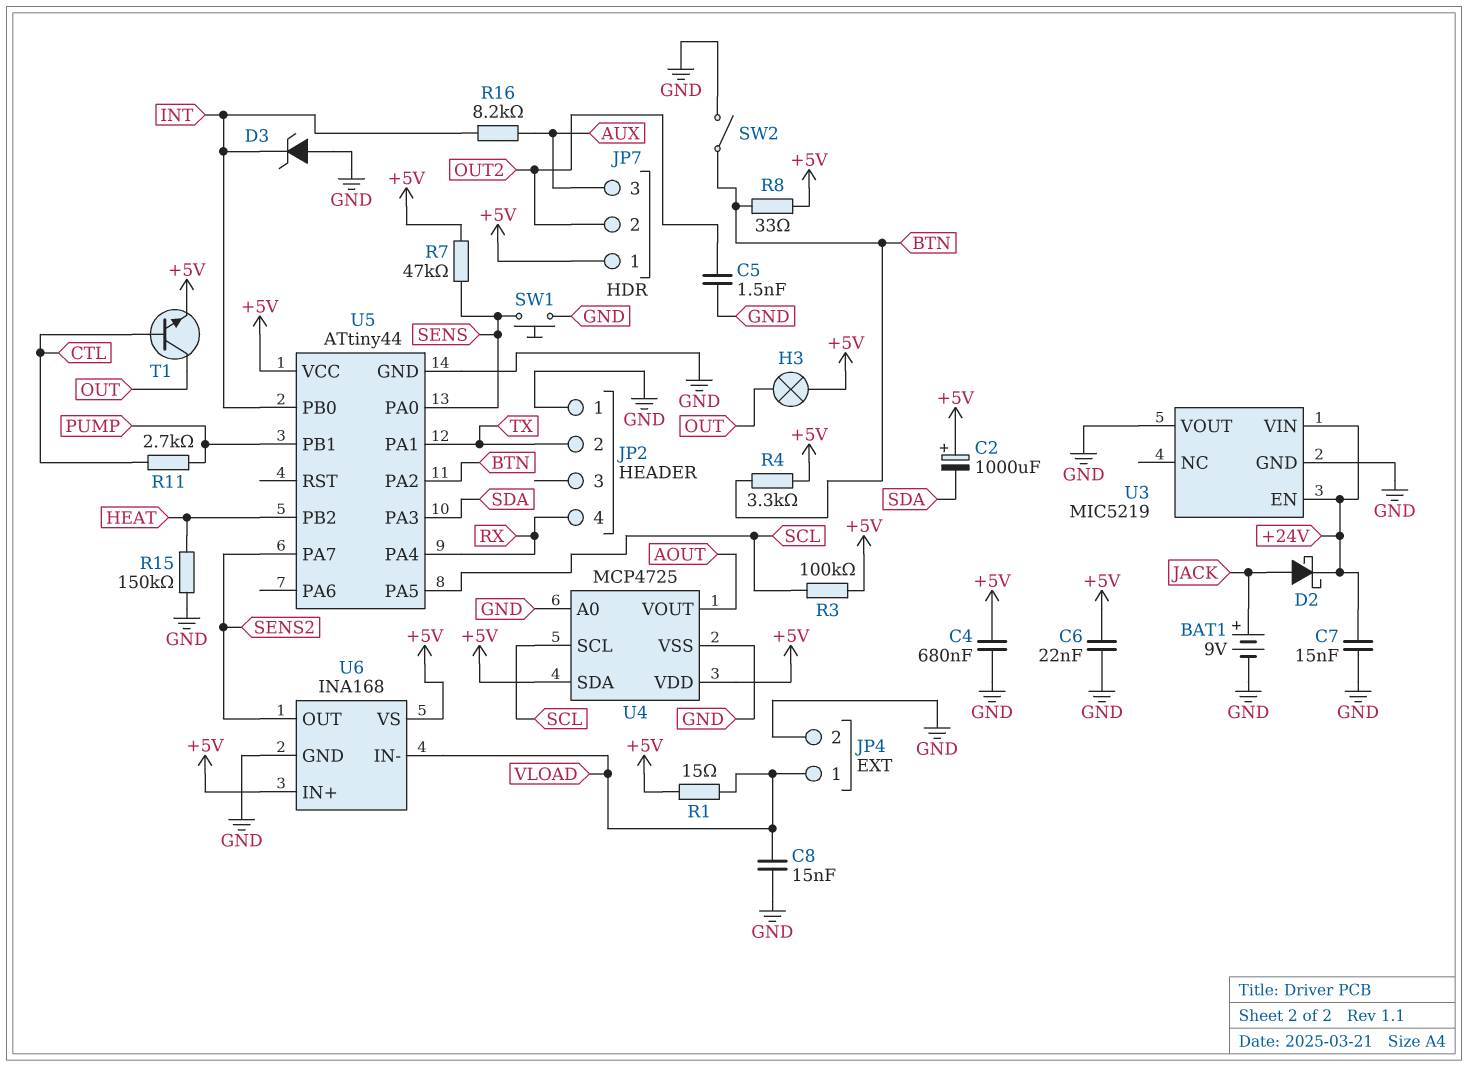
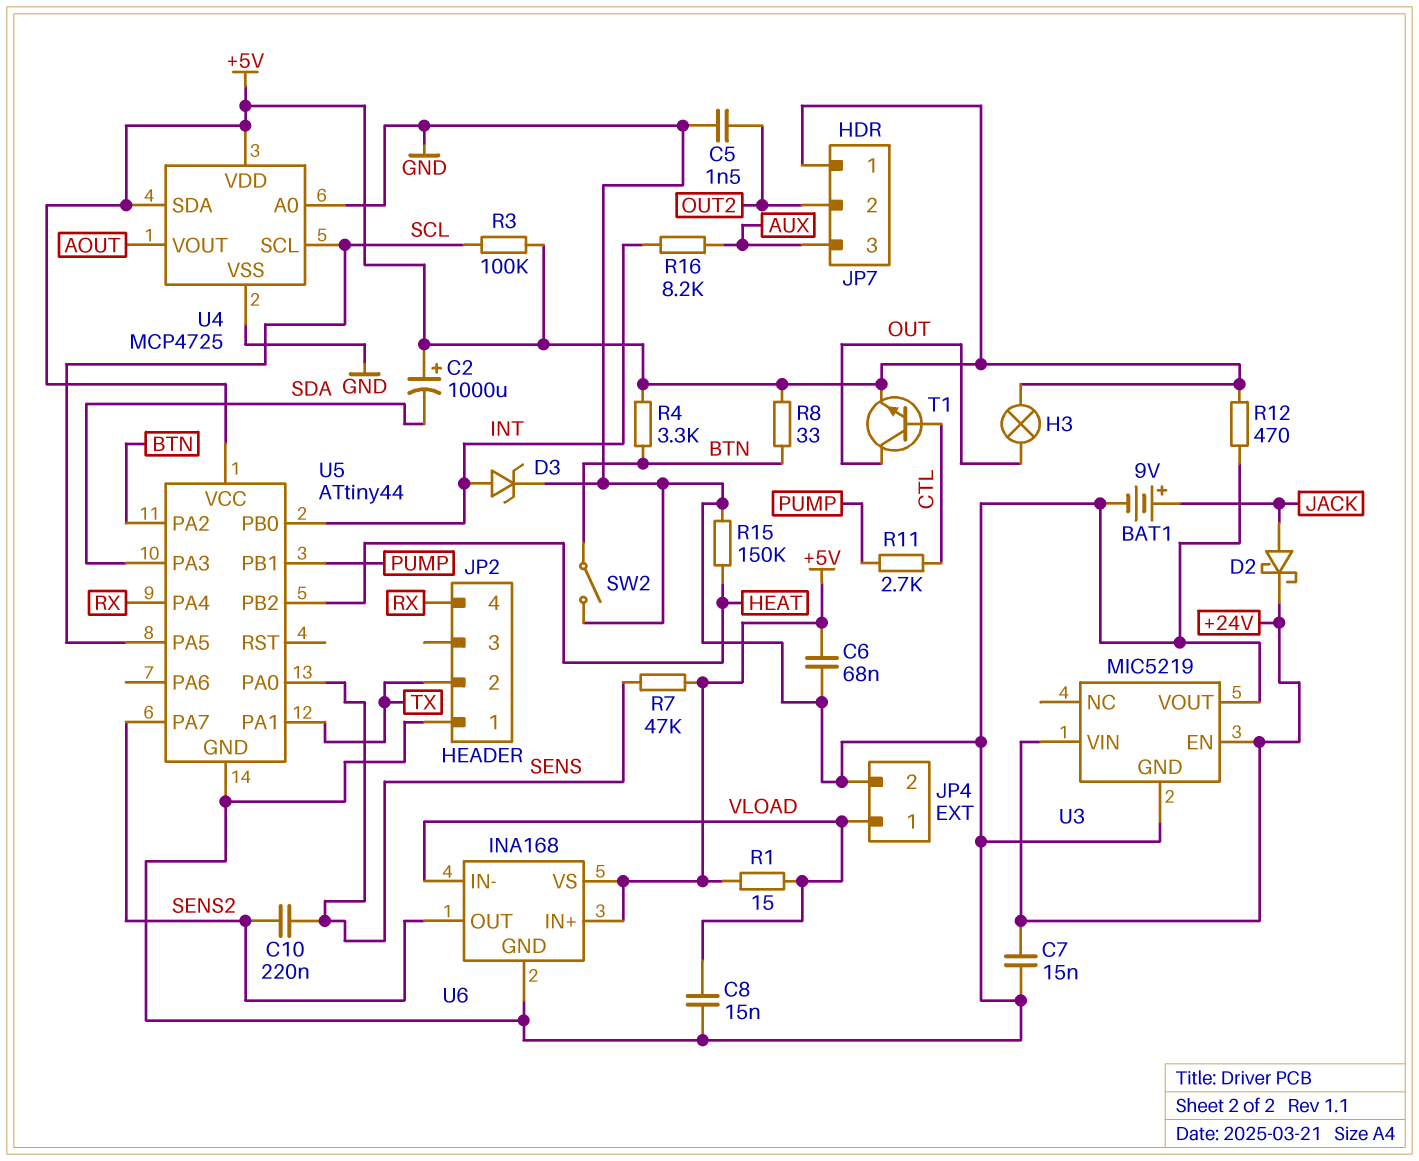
C4: 680nF (+5V, GND) -> none
C6: 22nF (+5V, GND) -> 68nF (+5V, GND)
C10: none -> 220nF (SENS, SENS2)
D3: zener (A GND, K INT) -> zener (A INT, K GND)
R12: none -> 470 (+5V, GND)
SW1: button (GND, SENS) -> none

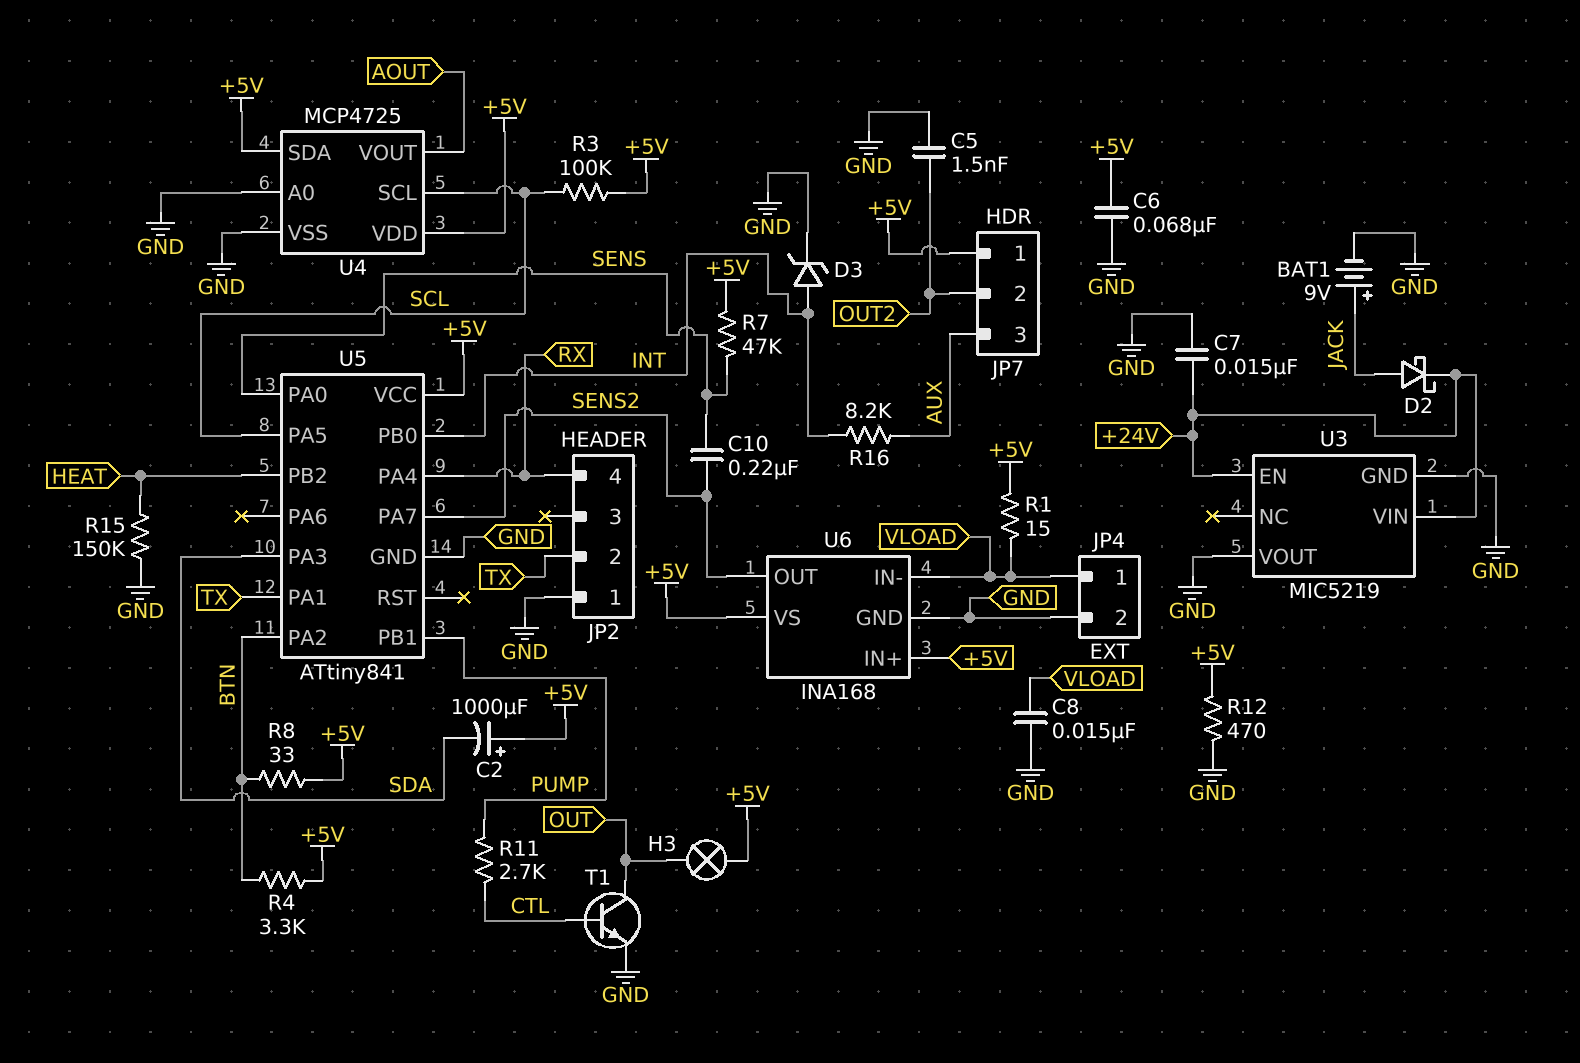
SW2: switch (BTN, GND) -> none
T1: NPN (B CTL, C OUT, E +5V) -> NPN (B CTL, C OUT, E GND)
U5: ATtiny44 -> ATtiny841

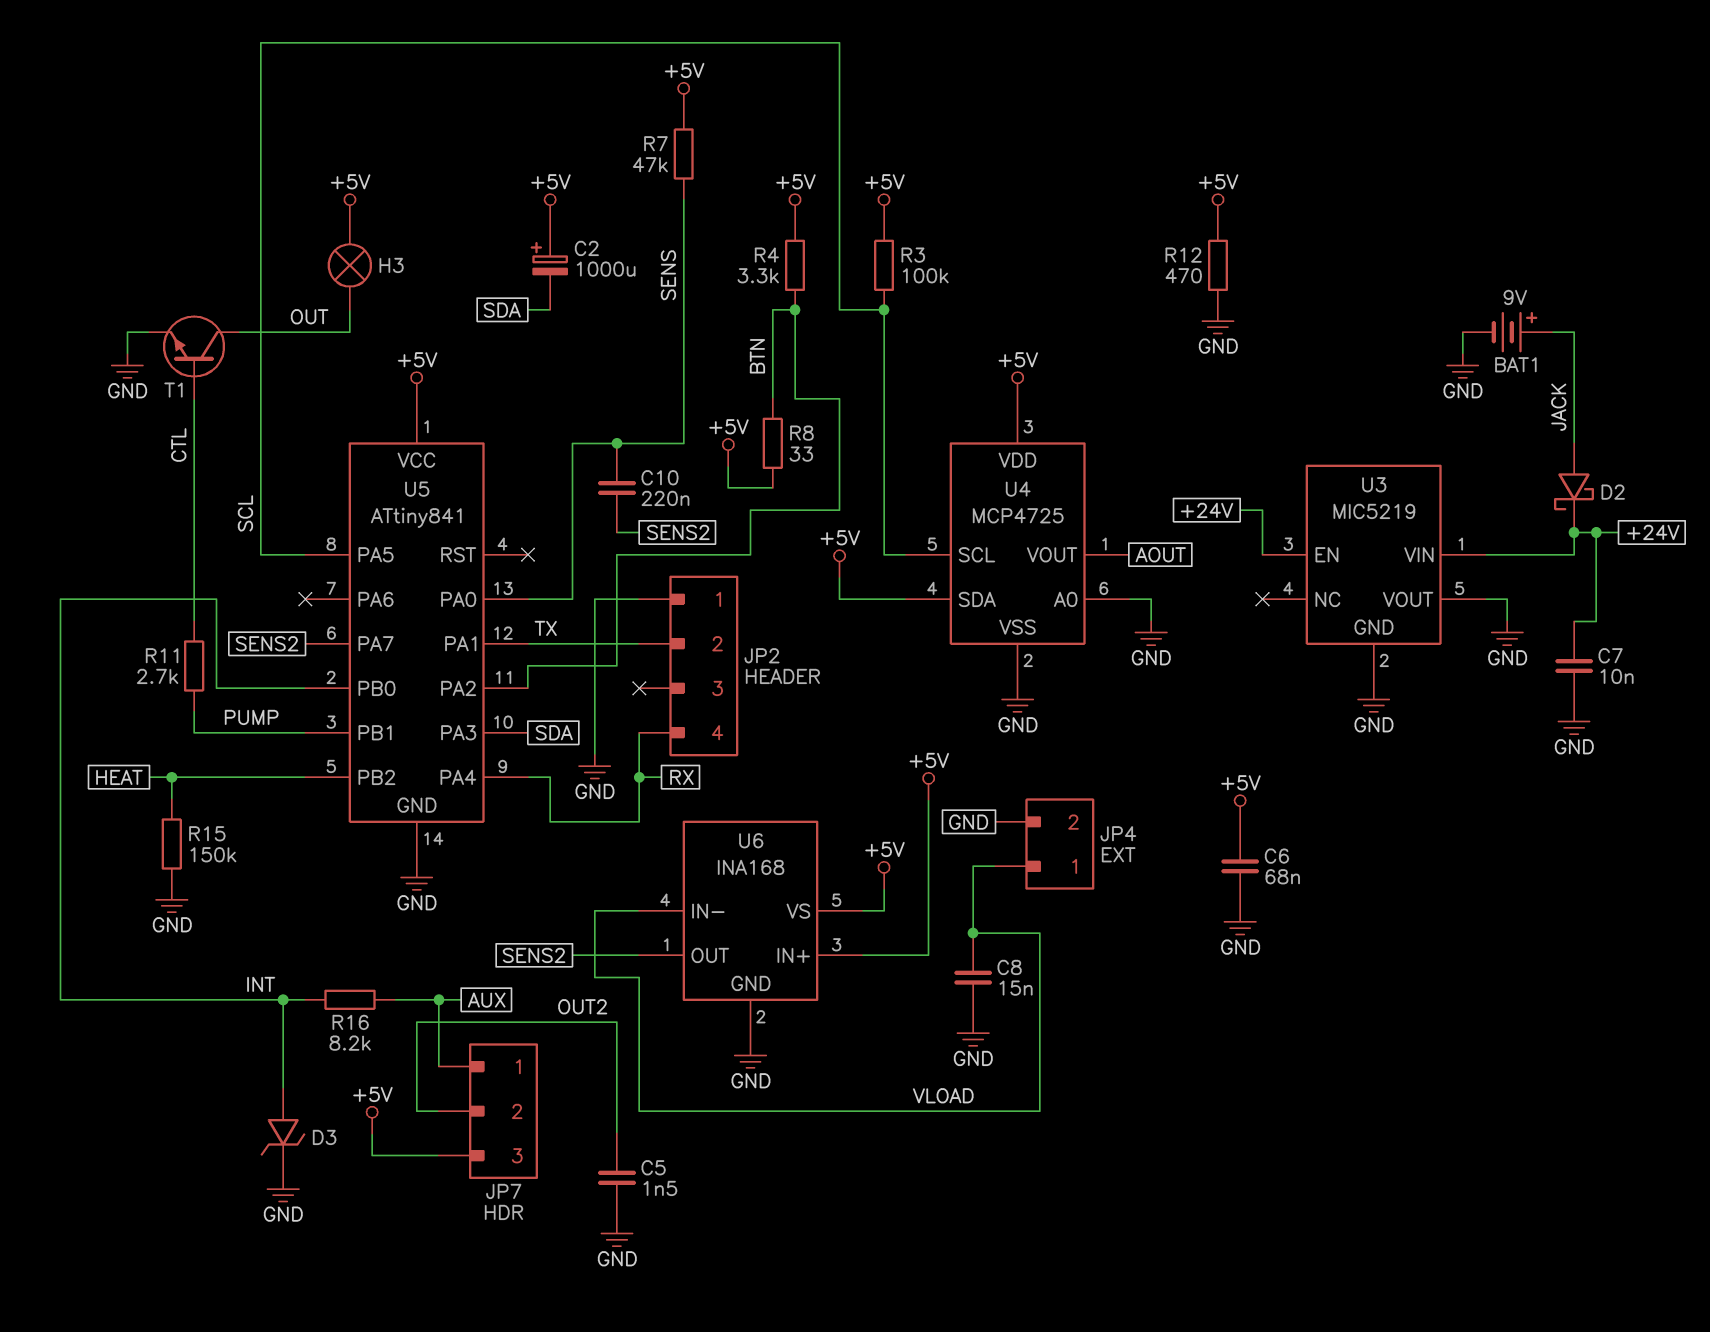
C7: 15nF (+24V, GND) -> 10nF (+24V, GND)
JP7 pin 1: +5V -> AUX
JP7 pin 3: AUX -> +5V
R1: 15 (+5V, VLOAD) -> none

